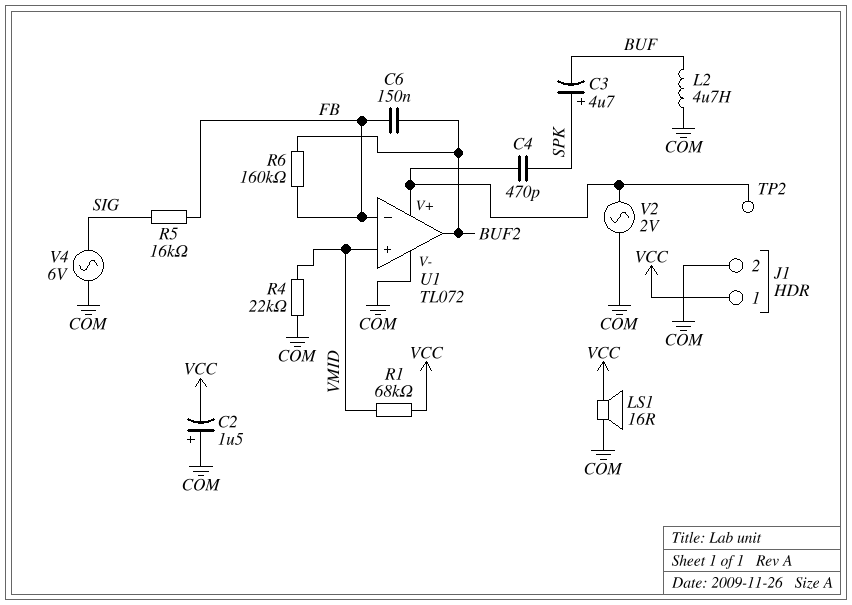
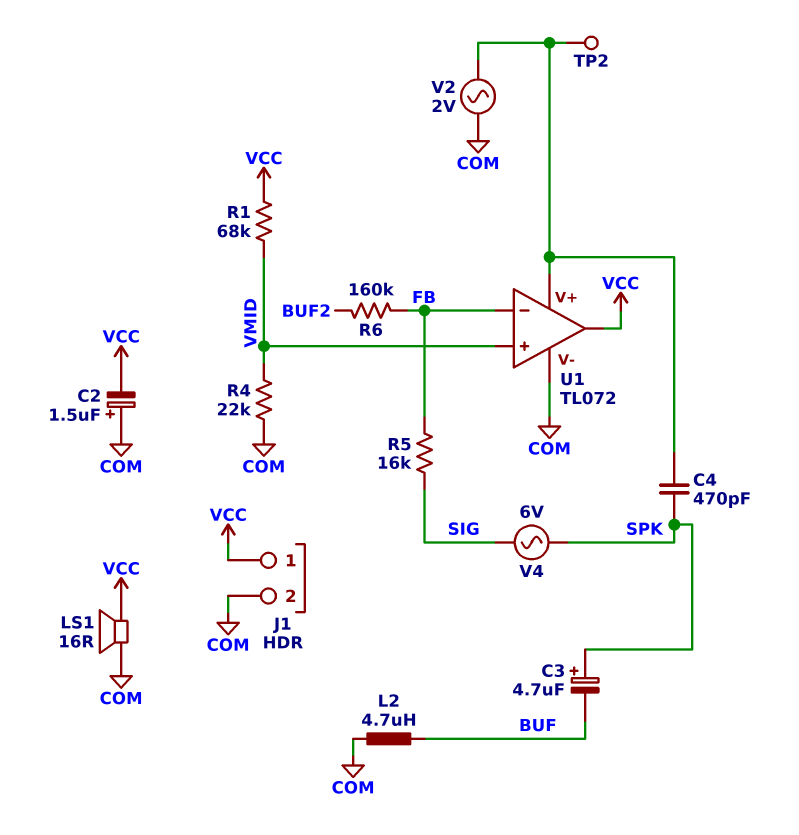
C6: 150nF (BUF2, FB) -> none
U1 pin out: BUF2 -> VCC
V4: AC 6V (COM, SIG) -> AC 6V (SIG, SPK)

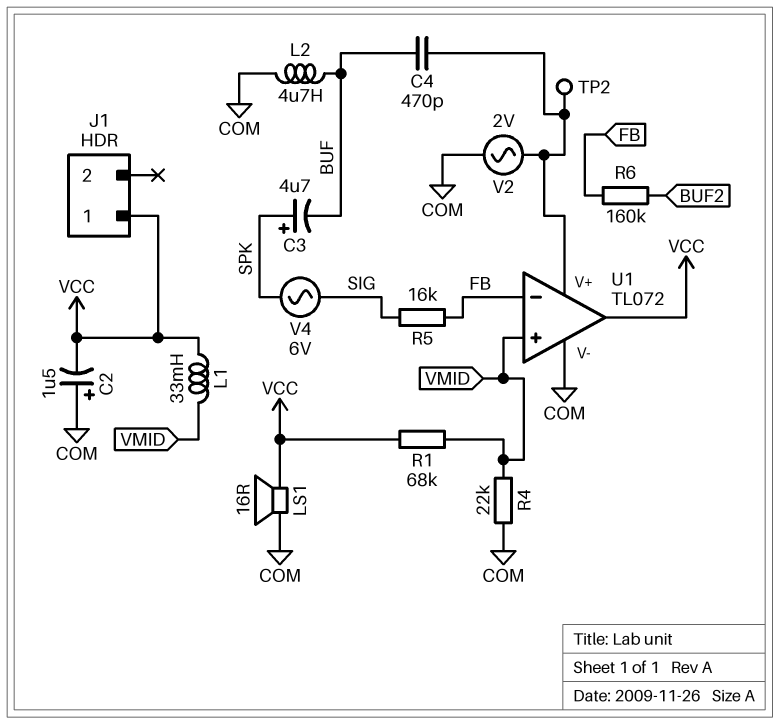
C4: 470pF (SPK, U1/V+) -> 470pF (BUF, U1/V+)
J1 pin 2: COM -> none
L1: none -> 33mH (VCC, VMID)

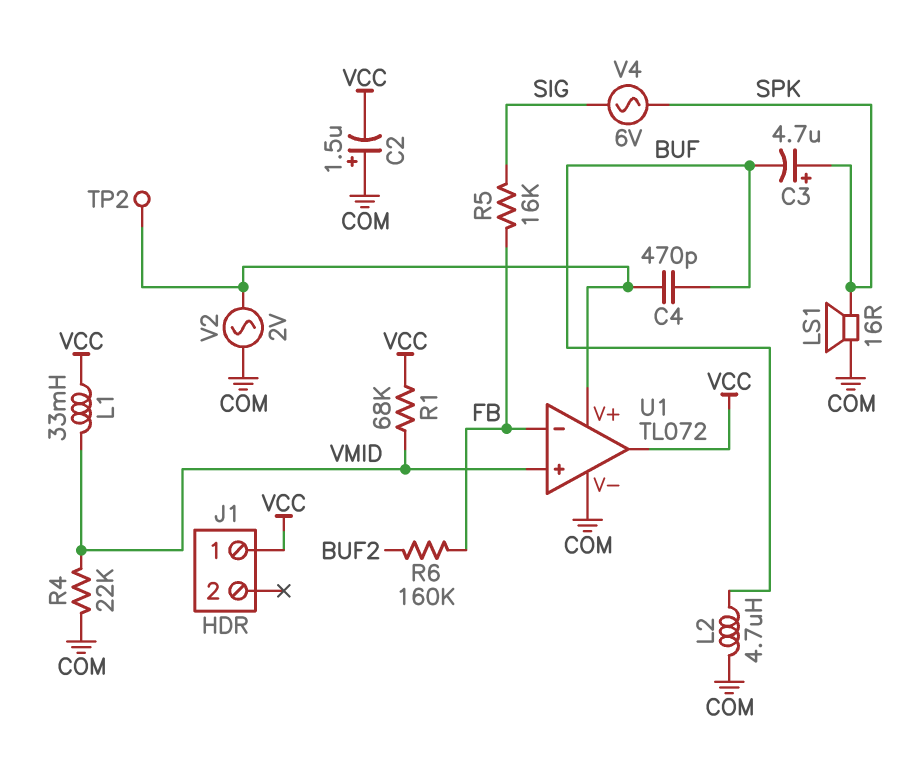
LS1: speaker 16R (COM, VCC) -> speaker 16R (COM, SPK)

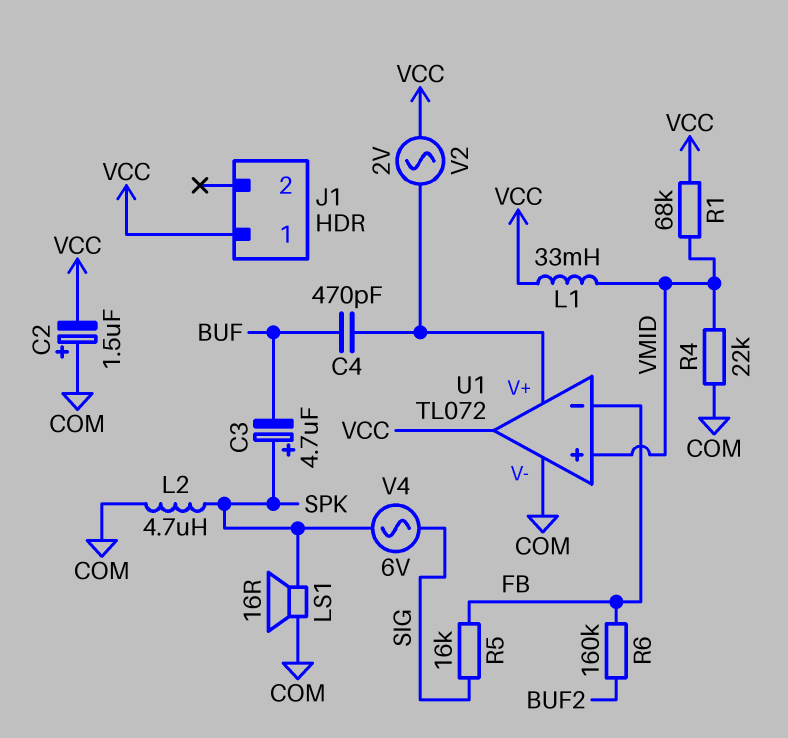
L2: 4.7uH (BUF, COM) -> 4.7uH (COM, SPK)
TP2: test point (U1/V+) -> none
V2: AC 2V (COM, U1/V+) -> AC 2V (U1/V+, VCC)

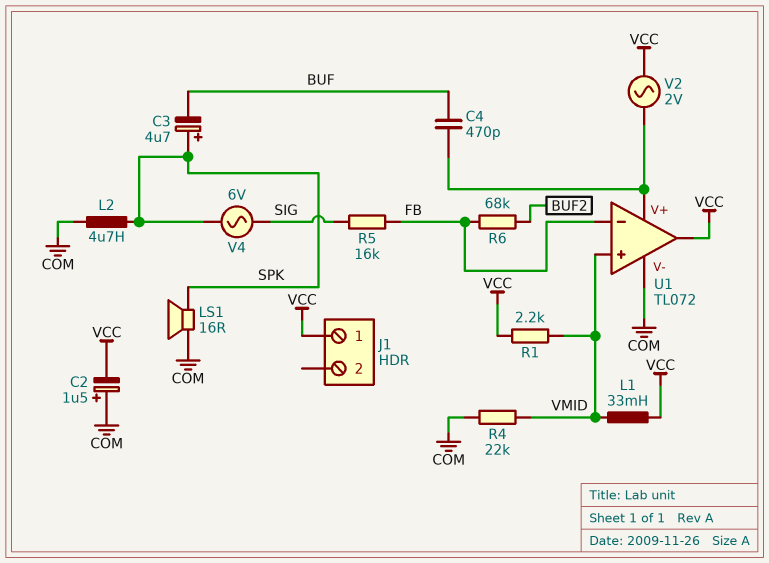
R1: 68k (VCC, VMID) -> 2.2k (VCC, VMID)
R6: 160k (BUF2, FB) -> 68k (BUF2, FB)

